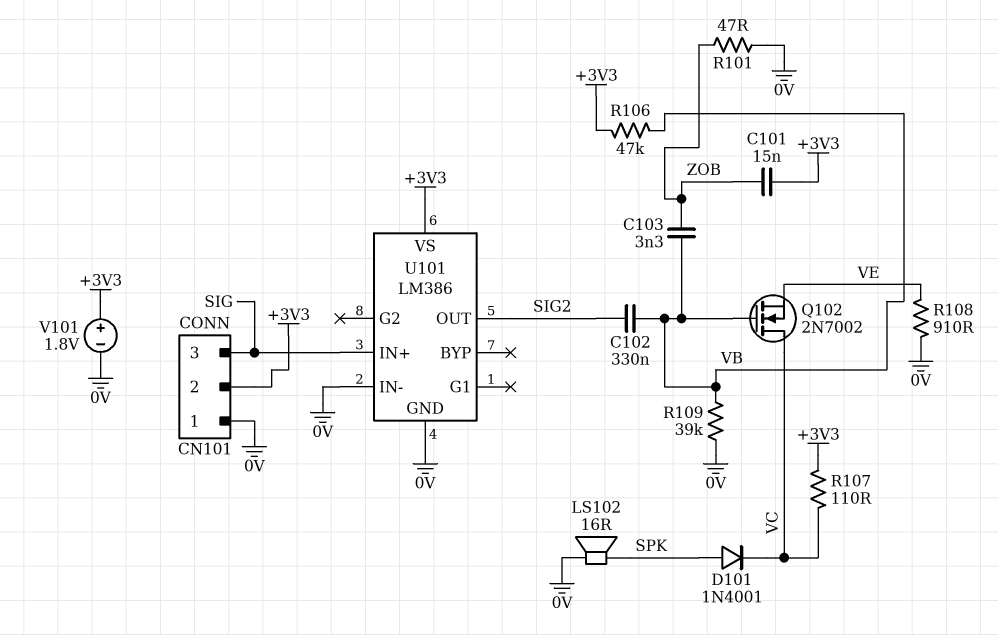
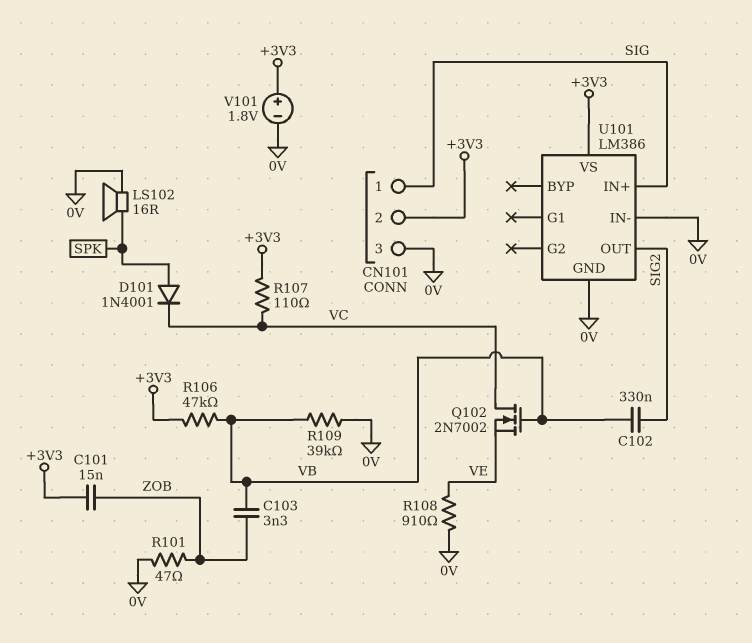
CN101 pin 1: 0V -> SIG
CN101 pin 3: SIG -> 0V

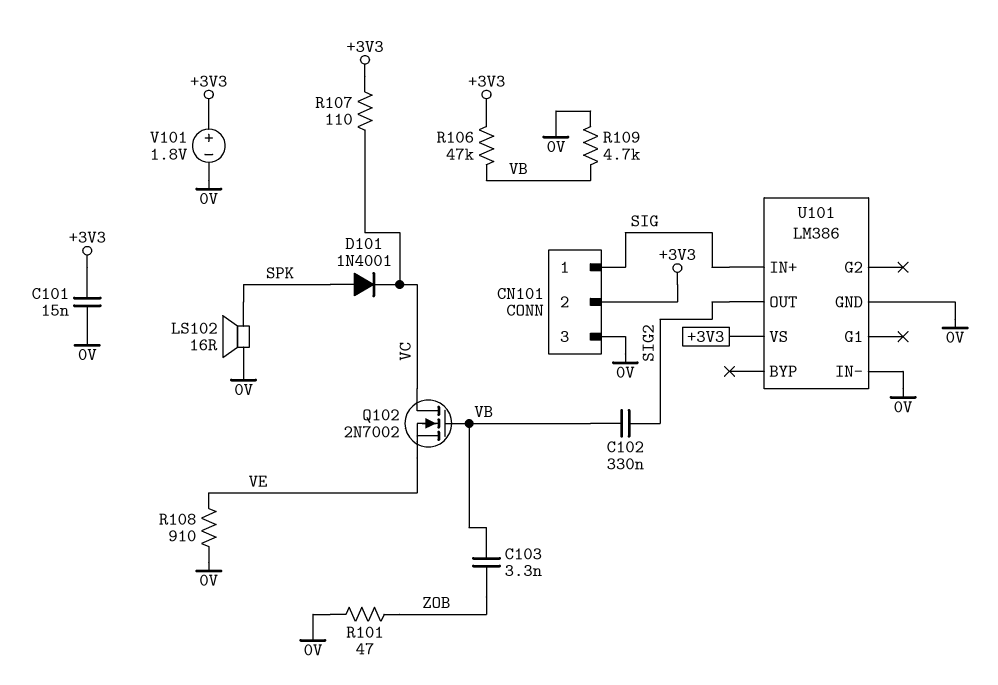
C101: 15nF (+3V3, ZOB) -> 15nF (+3V3, 0V)
R109: 39k (0V, VB) -> 4.7k (0V, VB)

